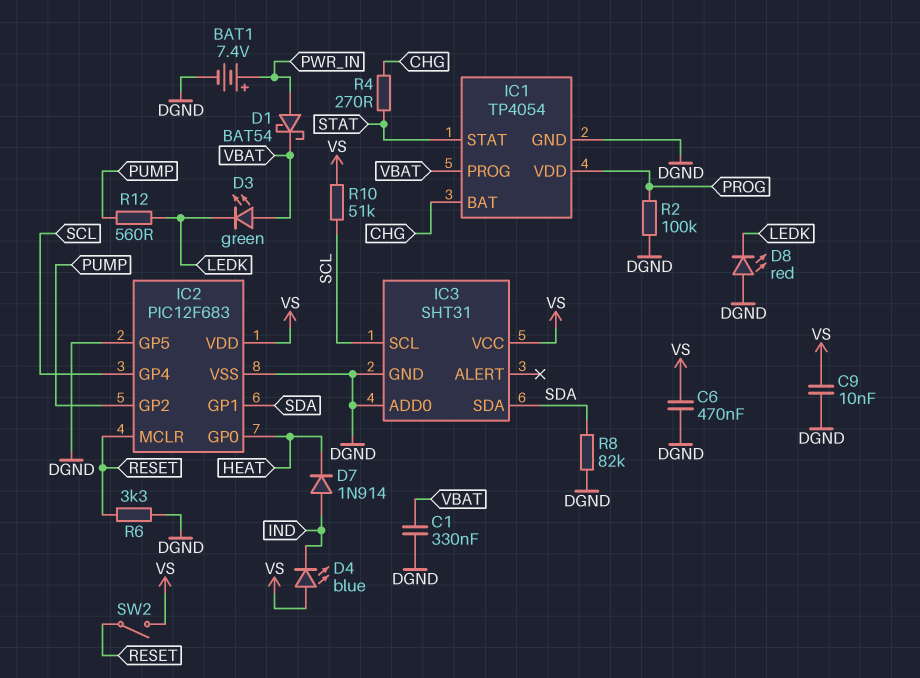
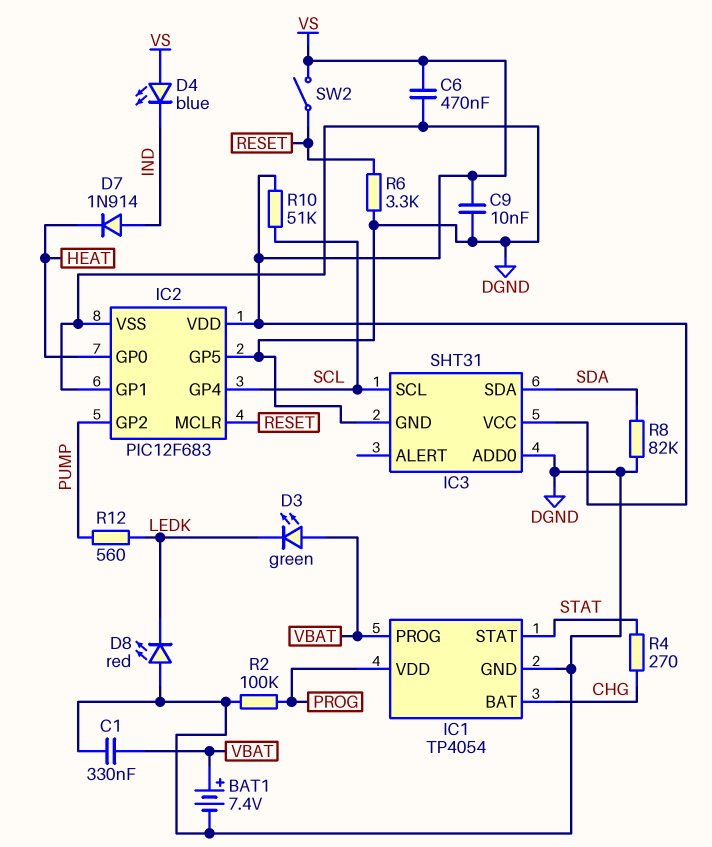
BAT1: 7.4V (plus PWR_IN, minus DGND) -> 7.4V (plus VBAT, minus DGND)
D1: schottky BAT54 (A PWR_IN, K VBAT) -> none
IC2 pin GP1: SDA -> DGND

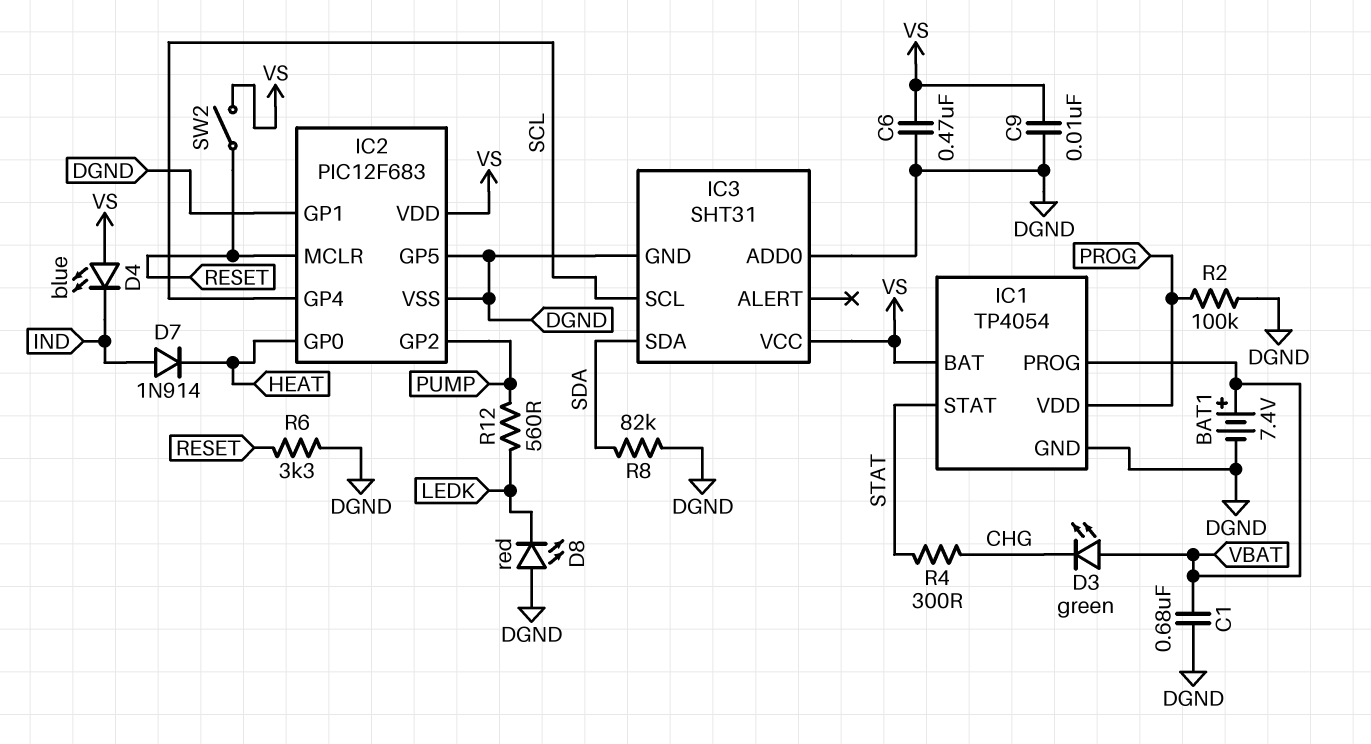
C1: 330nF (DGND, VBAT) -> 680nF (DGND, VBAT)
D3: LED green (A VBAT, K LEDK) -> LED green (A VBAT, K CHG)
IC1 pin BAT: CHG -> VS
R4: 270 (CHG, STAT) -> 300 (CHG, STAT)
R10: 51k (SCL, VS) -> none

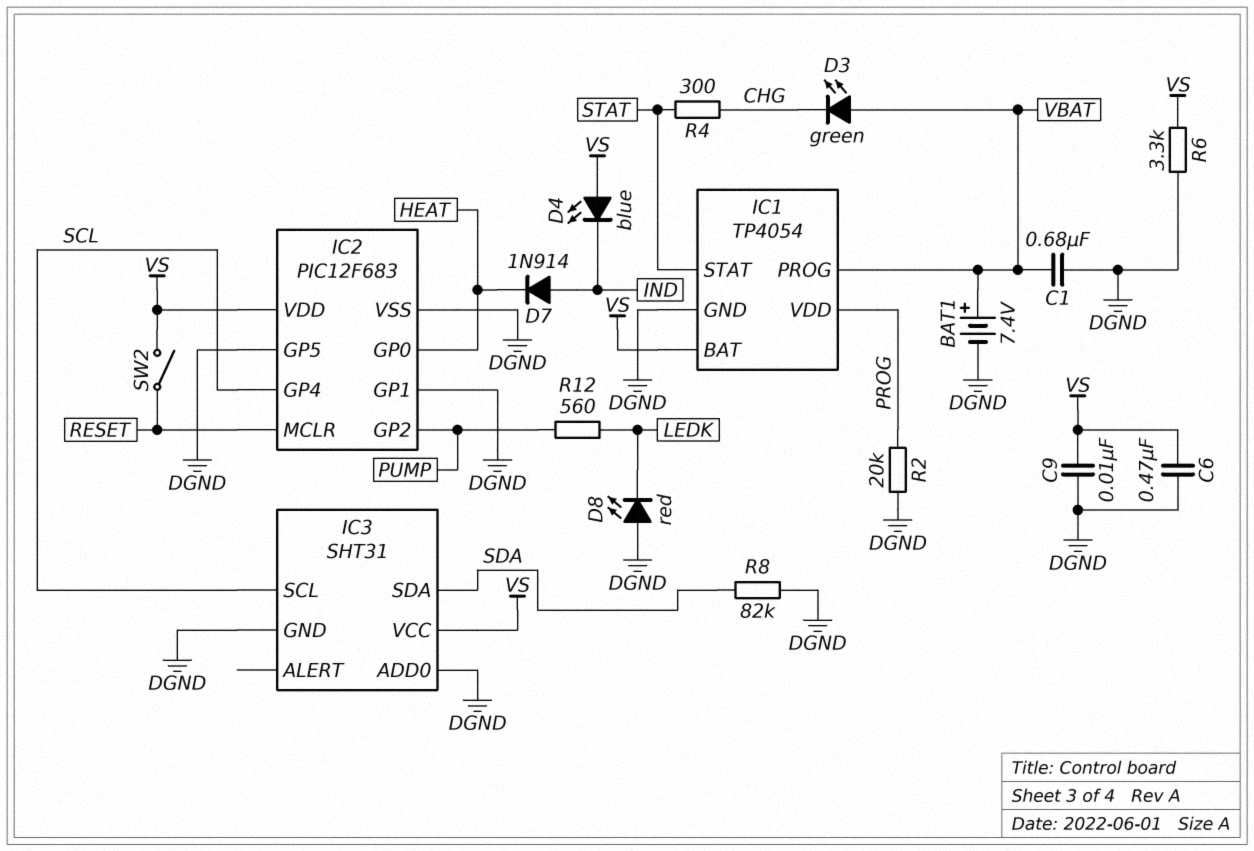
R2: 100k (DGND, PROG) -> 20k (DGND, PROG)
R6: 3.3k (DGND, RESET) -> 3.3k (DGND, VS)

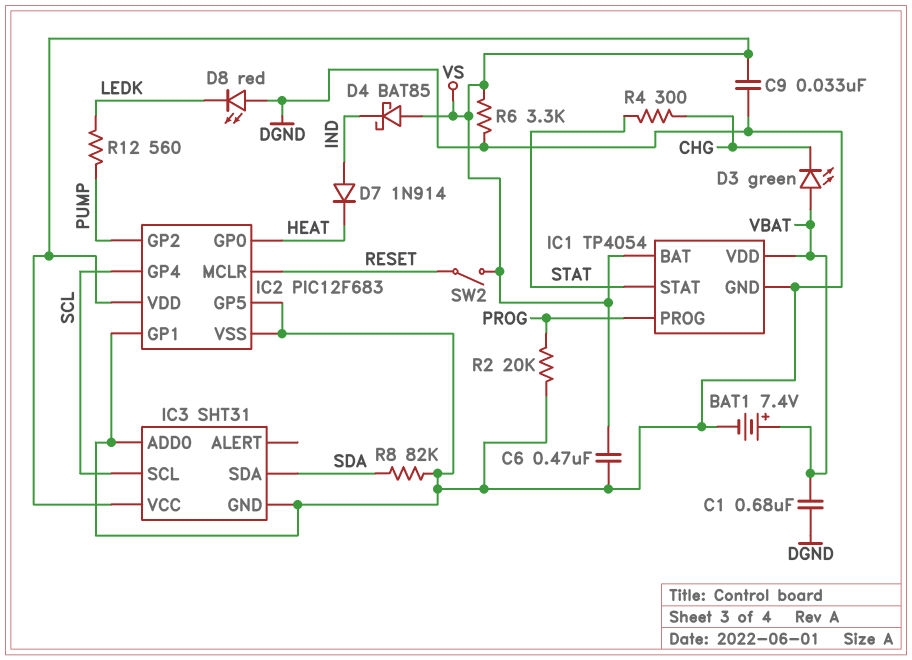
C9: 10nF (DGND, VS) -> 33nF (DGND, VS)
D4: LED blue (A VS, K IND) -> schottky BAT85 (A VS, K IND)
IC1 pin PROG: VBAT -> PROG
IC1 pin VDD: PROG -> VBAT

